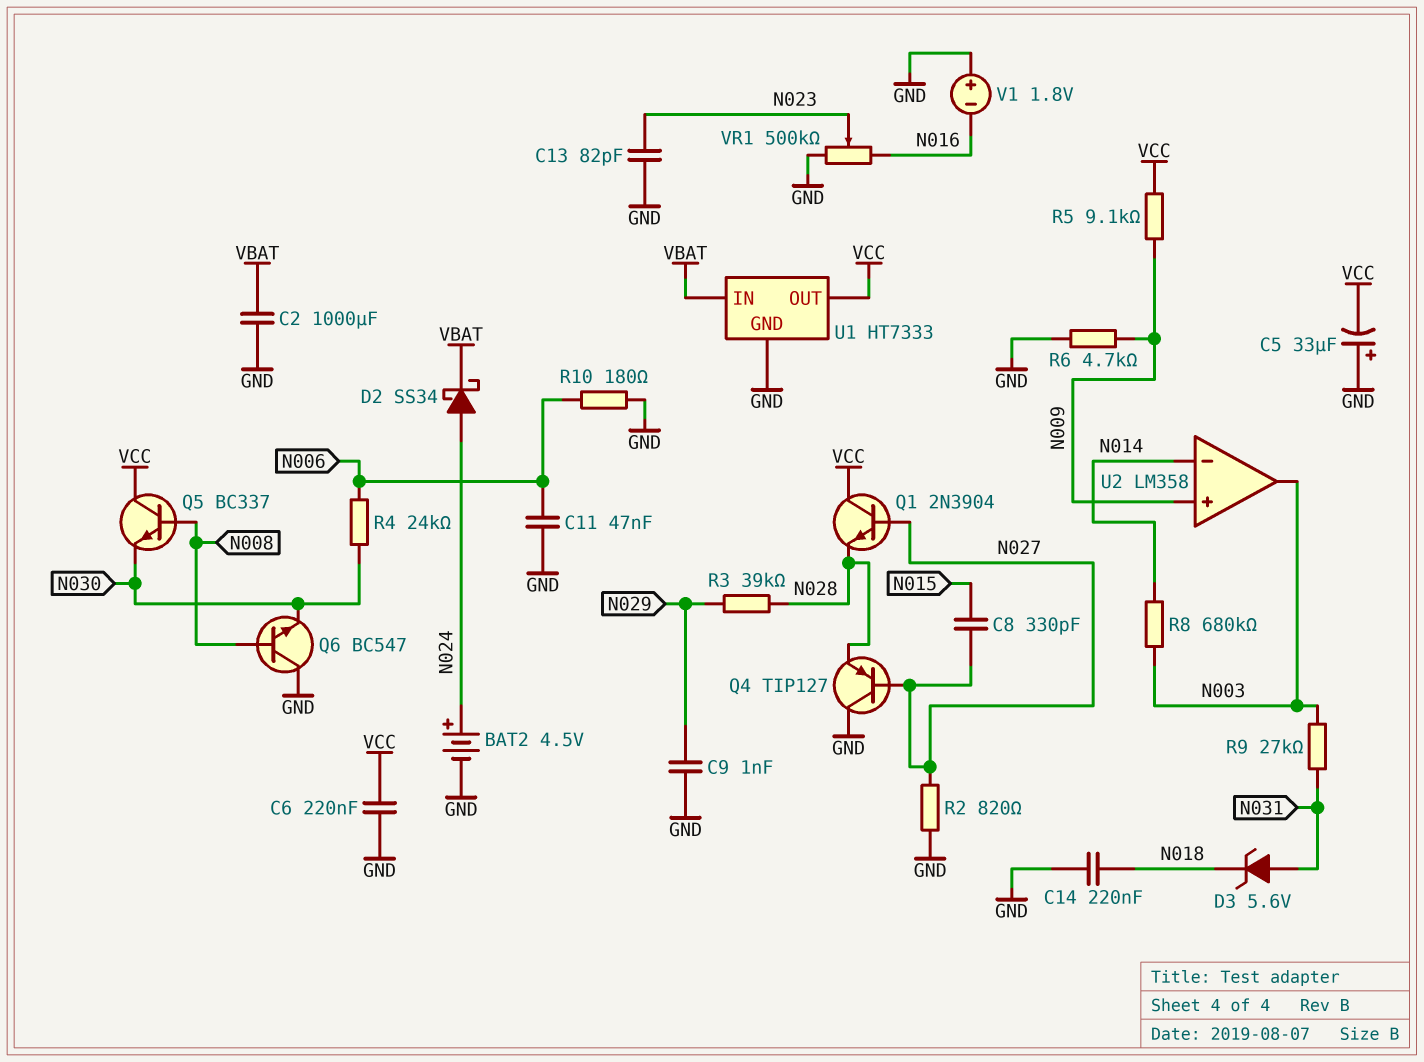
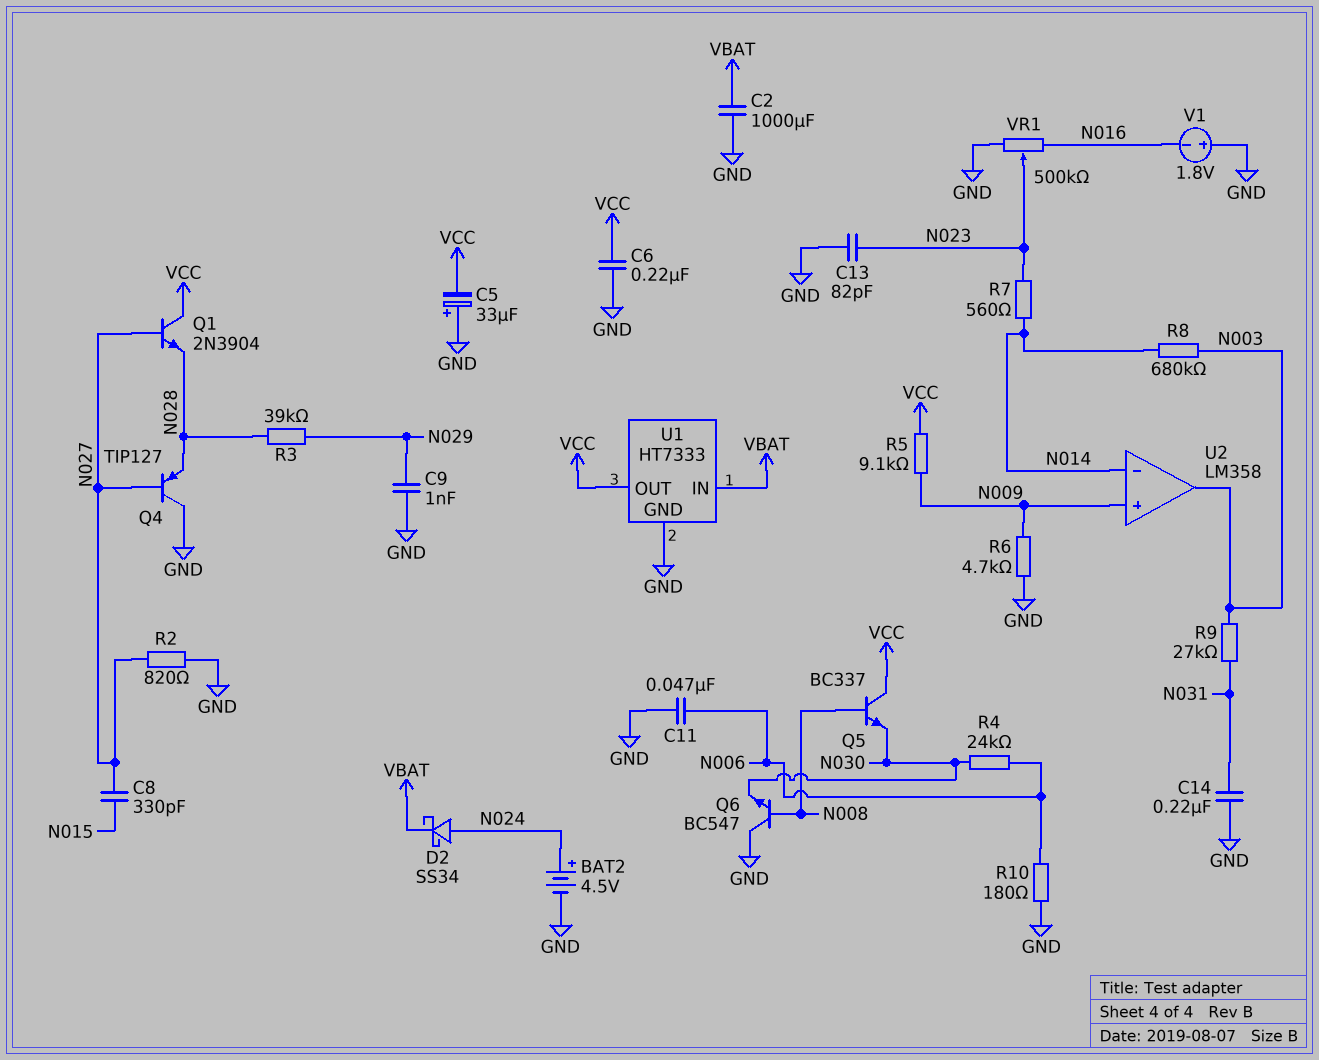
C14: 220nF (GND, N018) -> 220nF (GND, N031)
D3: zener 5.6V (A N031, K N018) -> none
R7: none -> 560 (N014, N023)

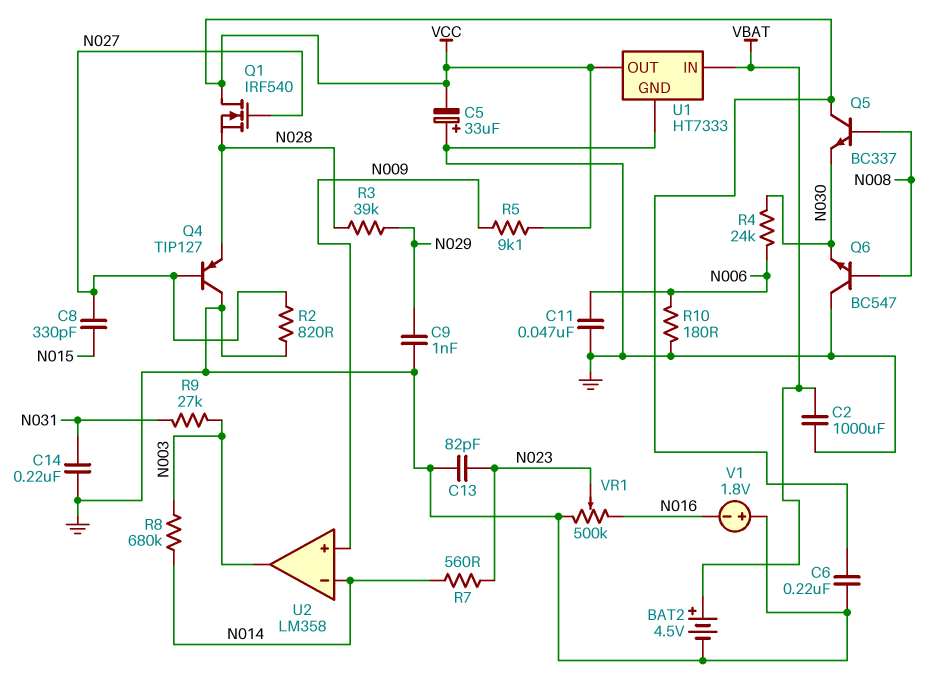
BAT2: 4.5V (plus N024, minus GND) -> 4.5V (plus VBAT, minus GND)
D2: schottky SS34 (A N024, K VBAT) -> none
Q1: NPN 2N3904 (B N027, C VCC, E N028) -> NMOS IRF540 (G N027, D VCC, S N028)
R6: 4.7k (GND, N009) -> none

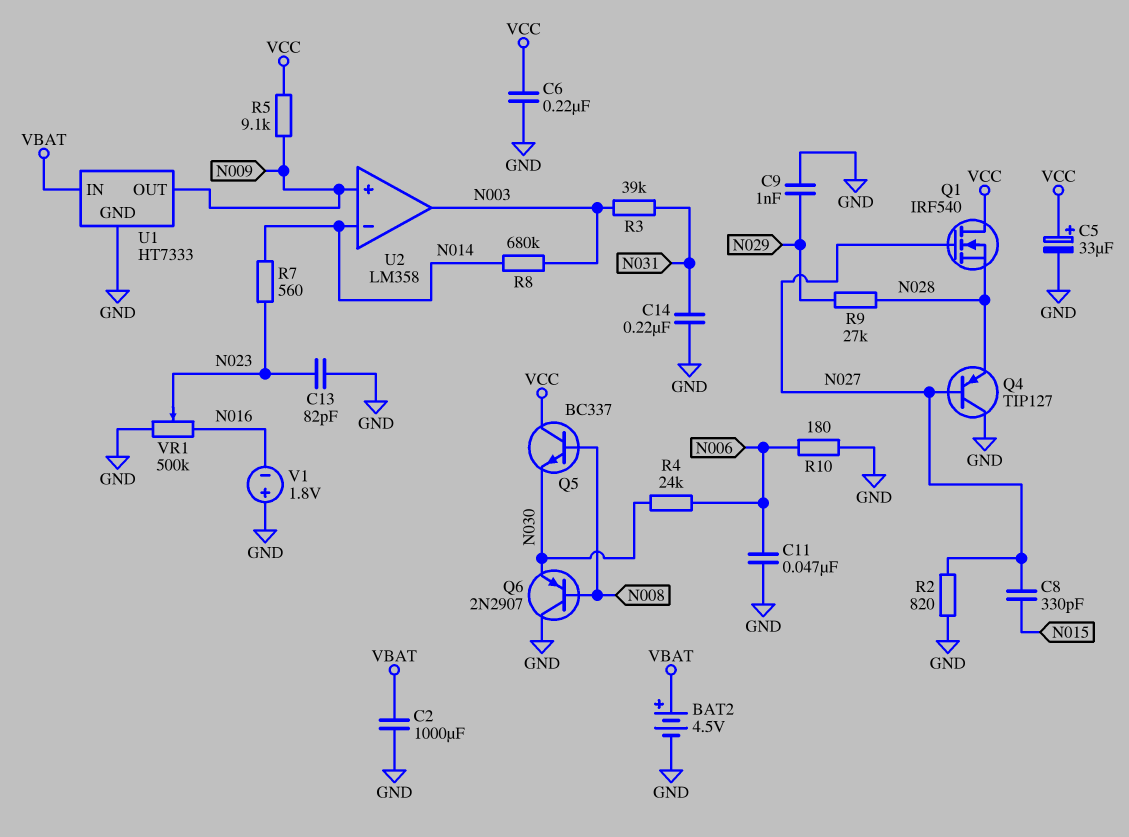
C5: 33uF (plus GND, minus VCC) -> 33uF (plus VCC, minus GND)
Q6: NPN BC547 (B N008, C GND, E N030) -> PNP 2N2907 (B N008, C GND, E N030)
R3: 39k (N028, N029) -> 39k (N003, N031)
R9: 27k (N003, N031) -> 27k (N028, N029)
U1 pin OUT: VCC -> N009

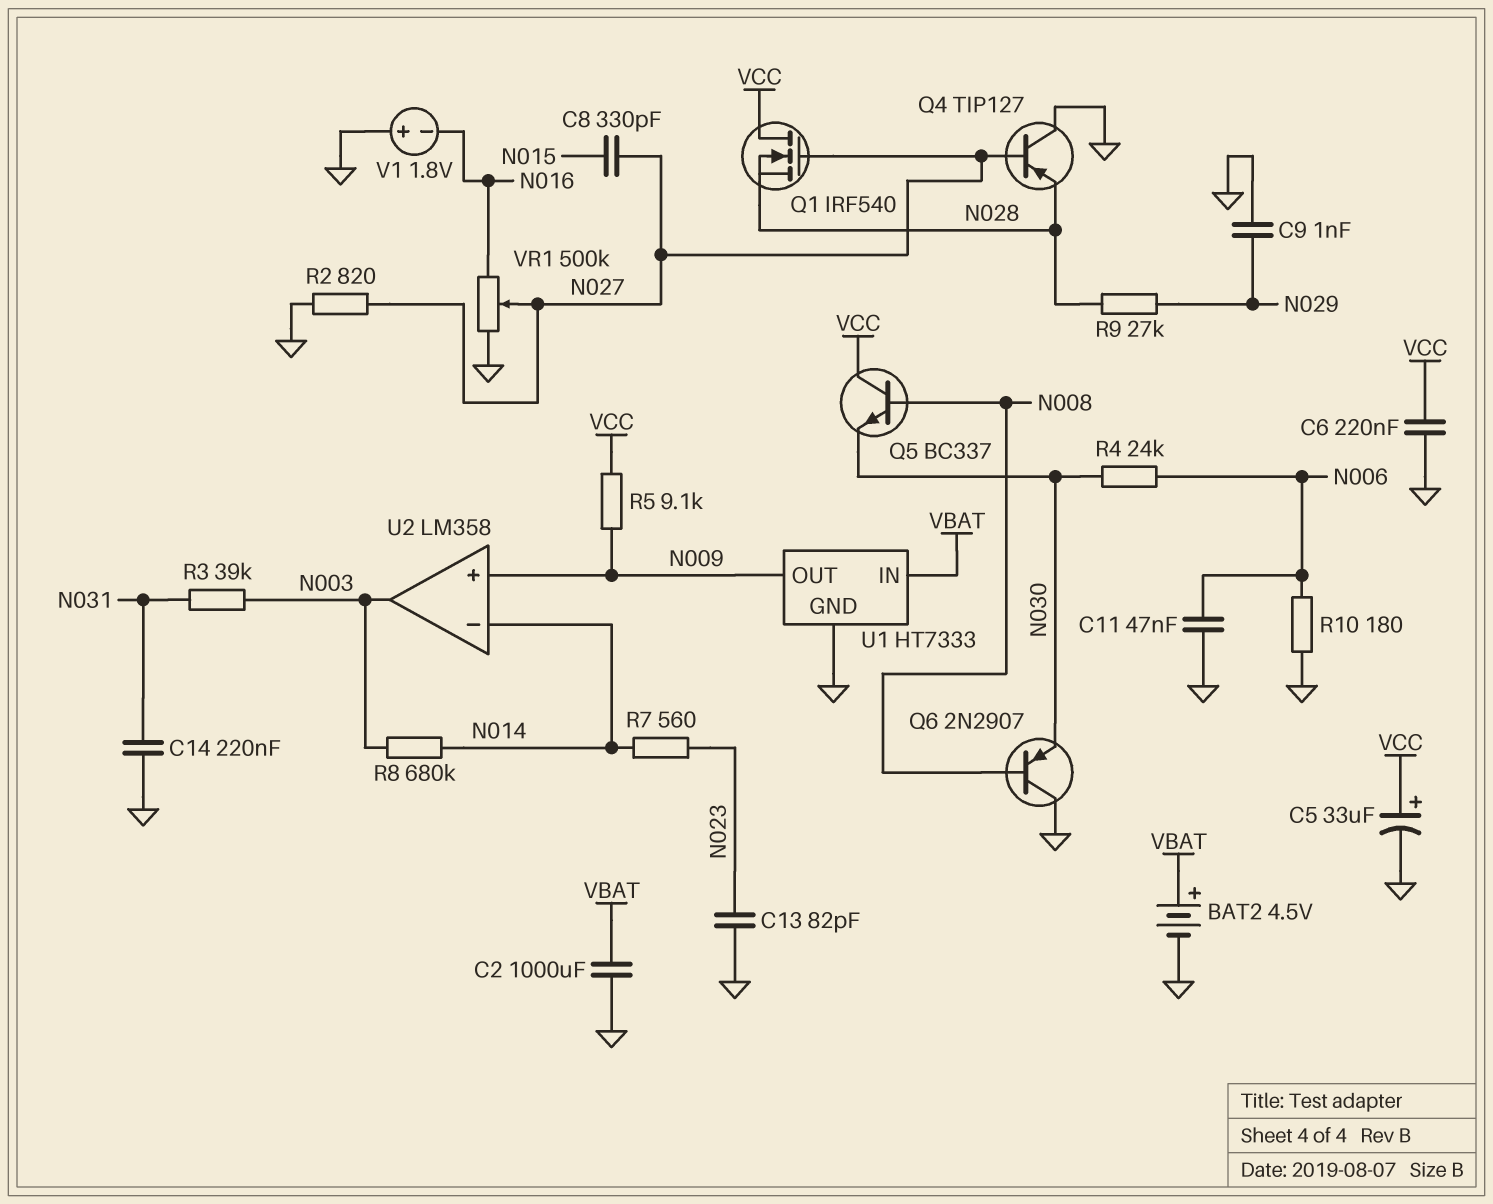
VR1: 500k (GND, N016, wiper N023) -> 500k (GND, N016, wiper N027)

